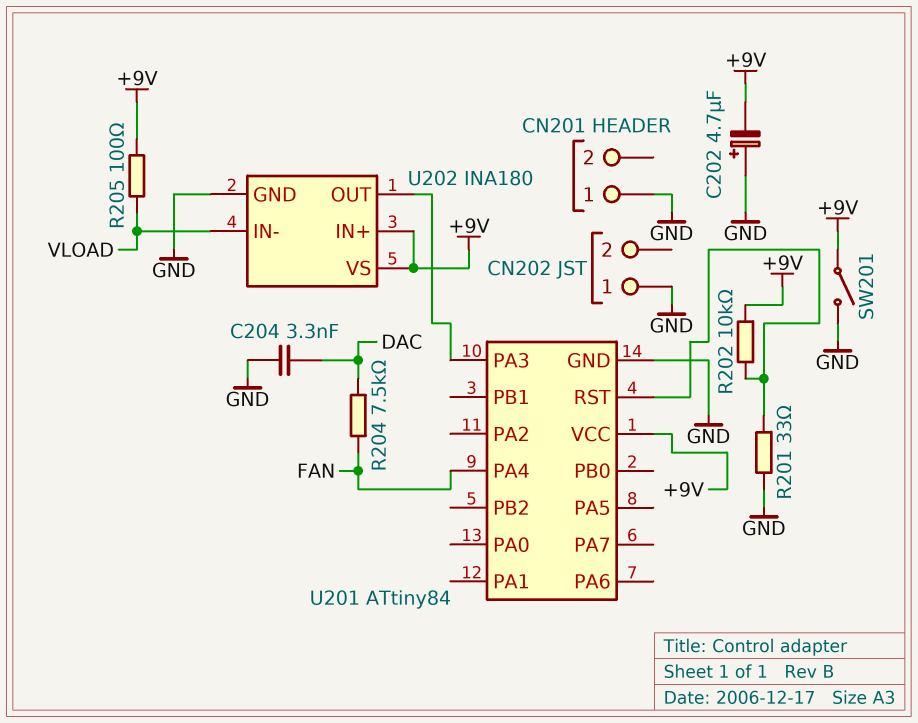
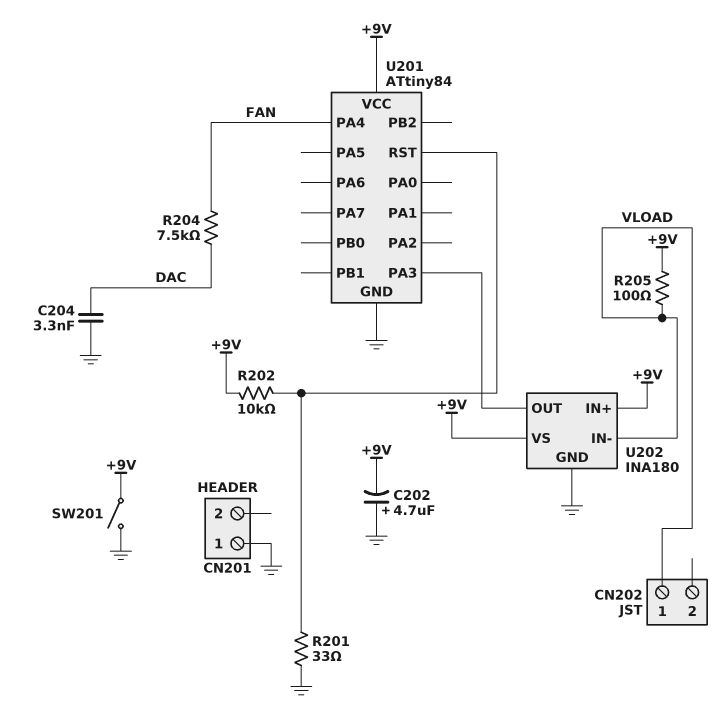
CN202 pin 1: GND -> VLOAD

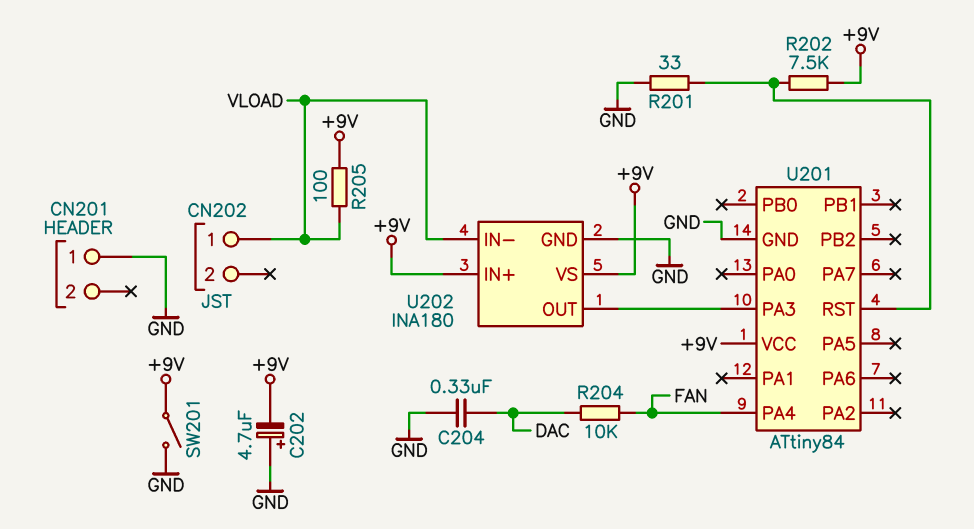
C204: 3.3nF (DAC, GND) -> 330nF (DAC, GND)
R202: 10k (+9V, U201/RST) -> 7.5k (+9V, U201/RST)
R204: 7.5k (DAC, FAN) -> 10k (DAC, FAN)

